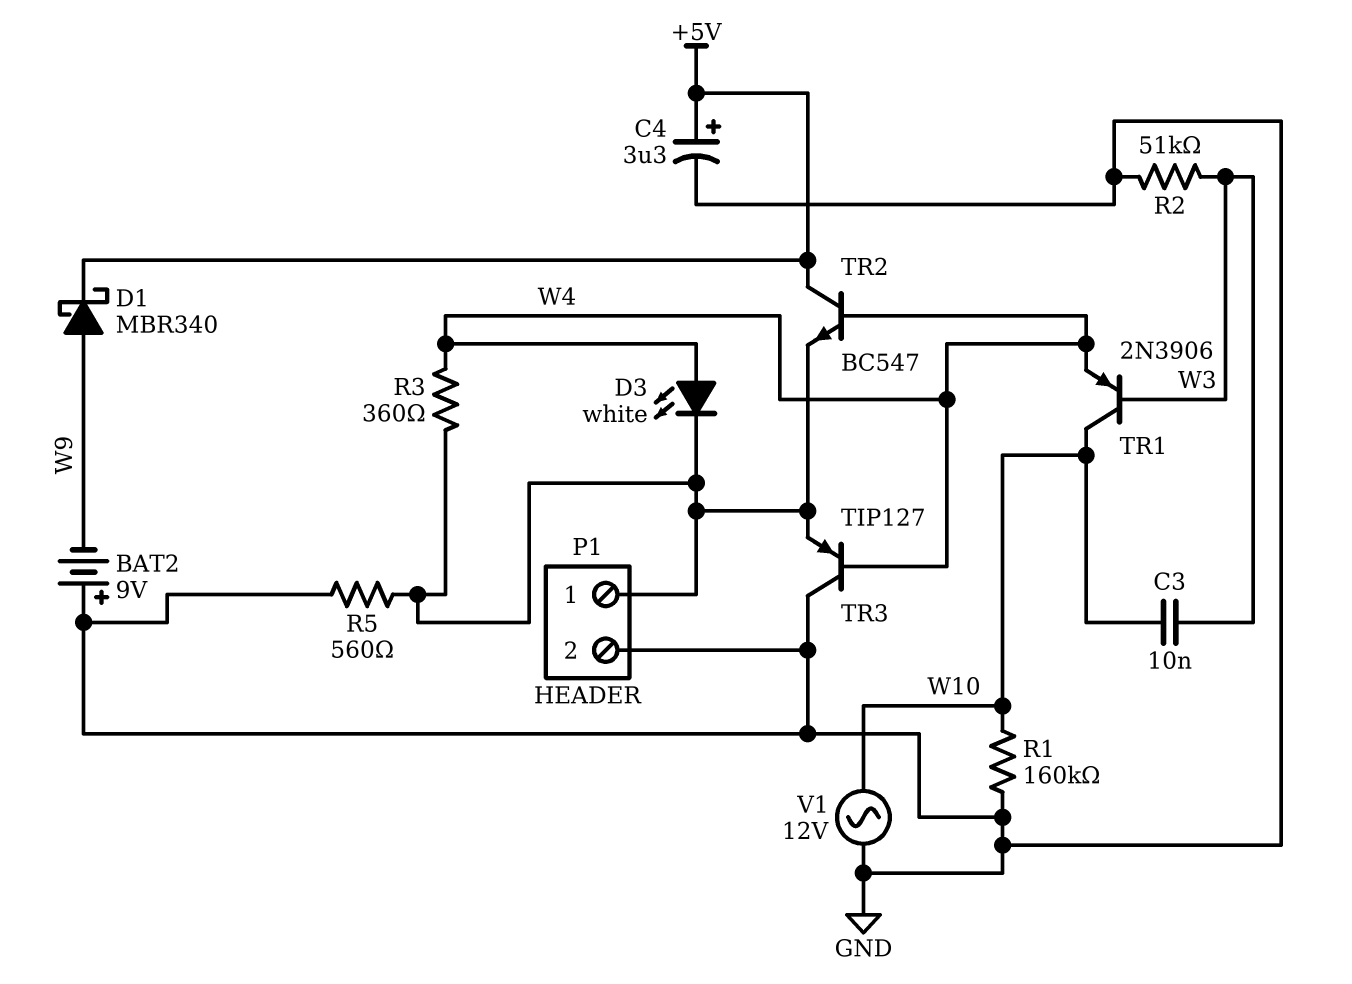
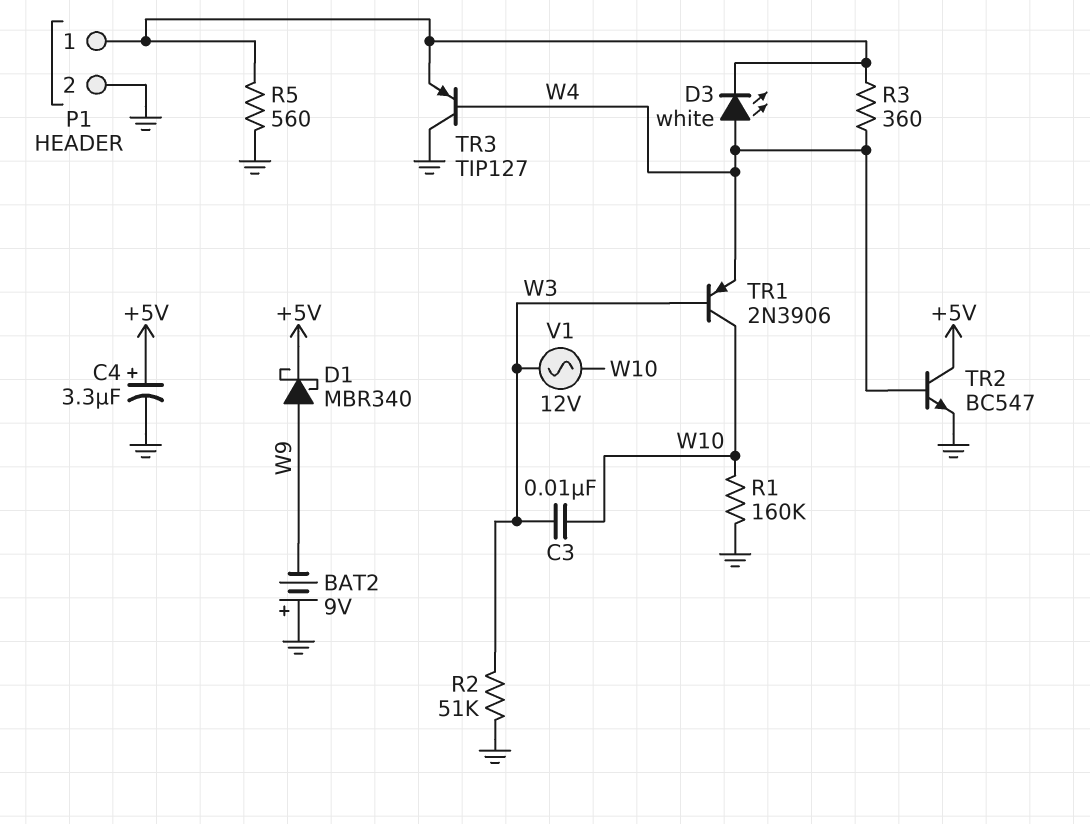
TR2: NPN BC547 (B W4, C +5V, E P1/1) -> NPN BC547 (B W4, C +5V, E GND)
V1: AC 12V (GND, W10) -> AC 12V (W3, W10)

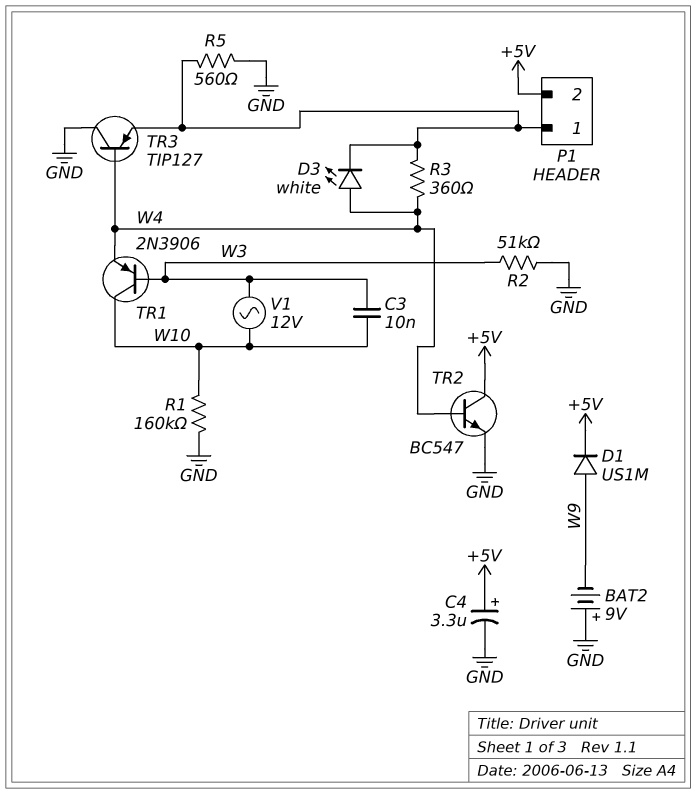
D1: schottky MBR340 (A W9, K +5V) -> diode US1M (A W9, K +5V)
P1 pin 2: GND -> +5V

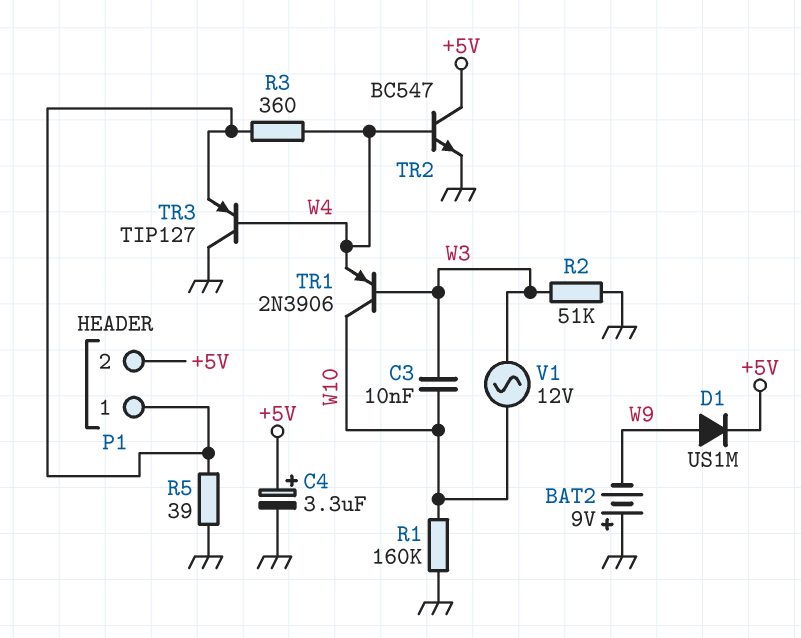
D3: LED white (A W4, K P1/1) -> none
R5: 560 (GND, P1/1) -> 39 (GND, P1/1)

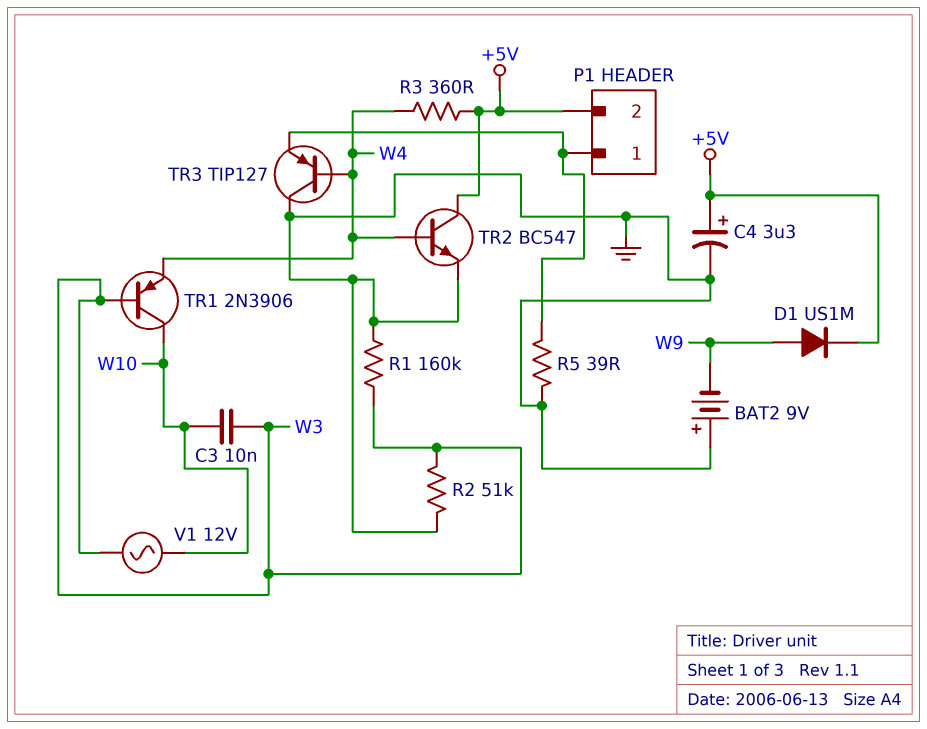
R1: 160k (GND, W10) -> 160k (GND, W3)
R3: 360 (P1/1, W4) -> 360 (+5V, W4)

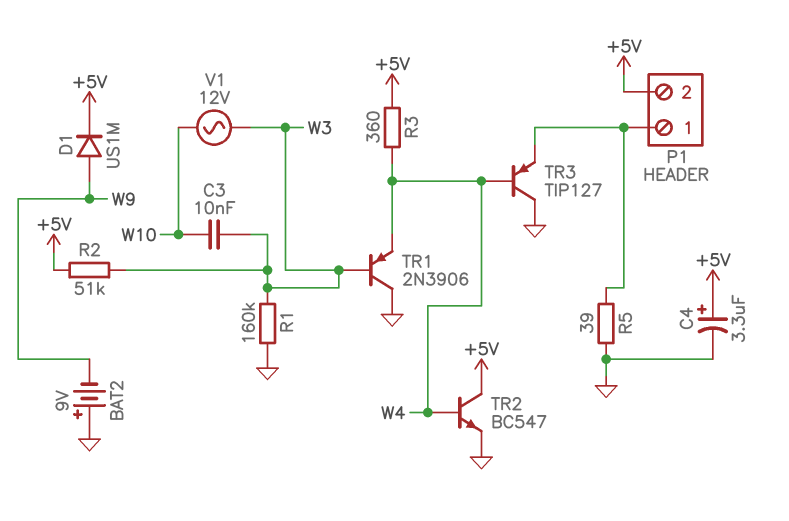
R2: 51k (GND, W3) -> 51k (+5V, W3)
TR1: PNP 2N3906 (B W3, C W10, E W4) -> PNP 2N3906 (B W3, C GND, E W4)

